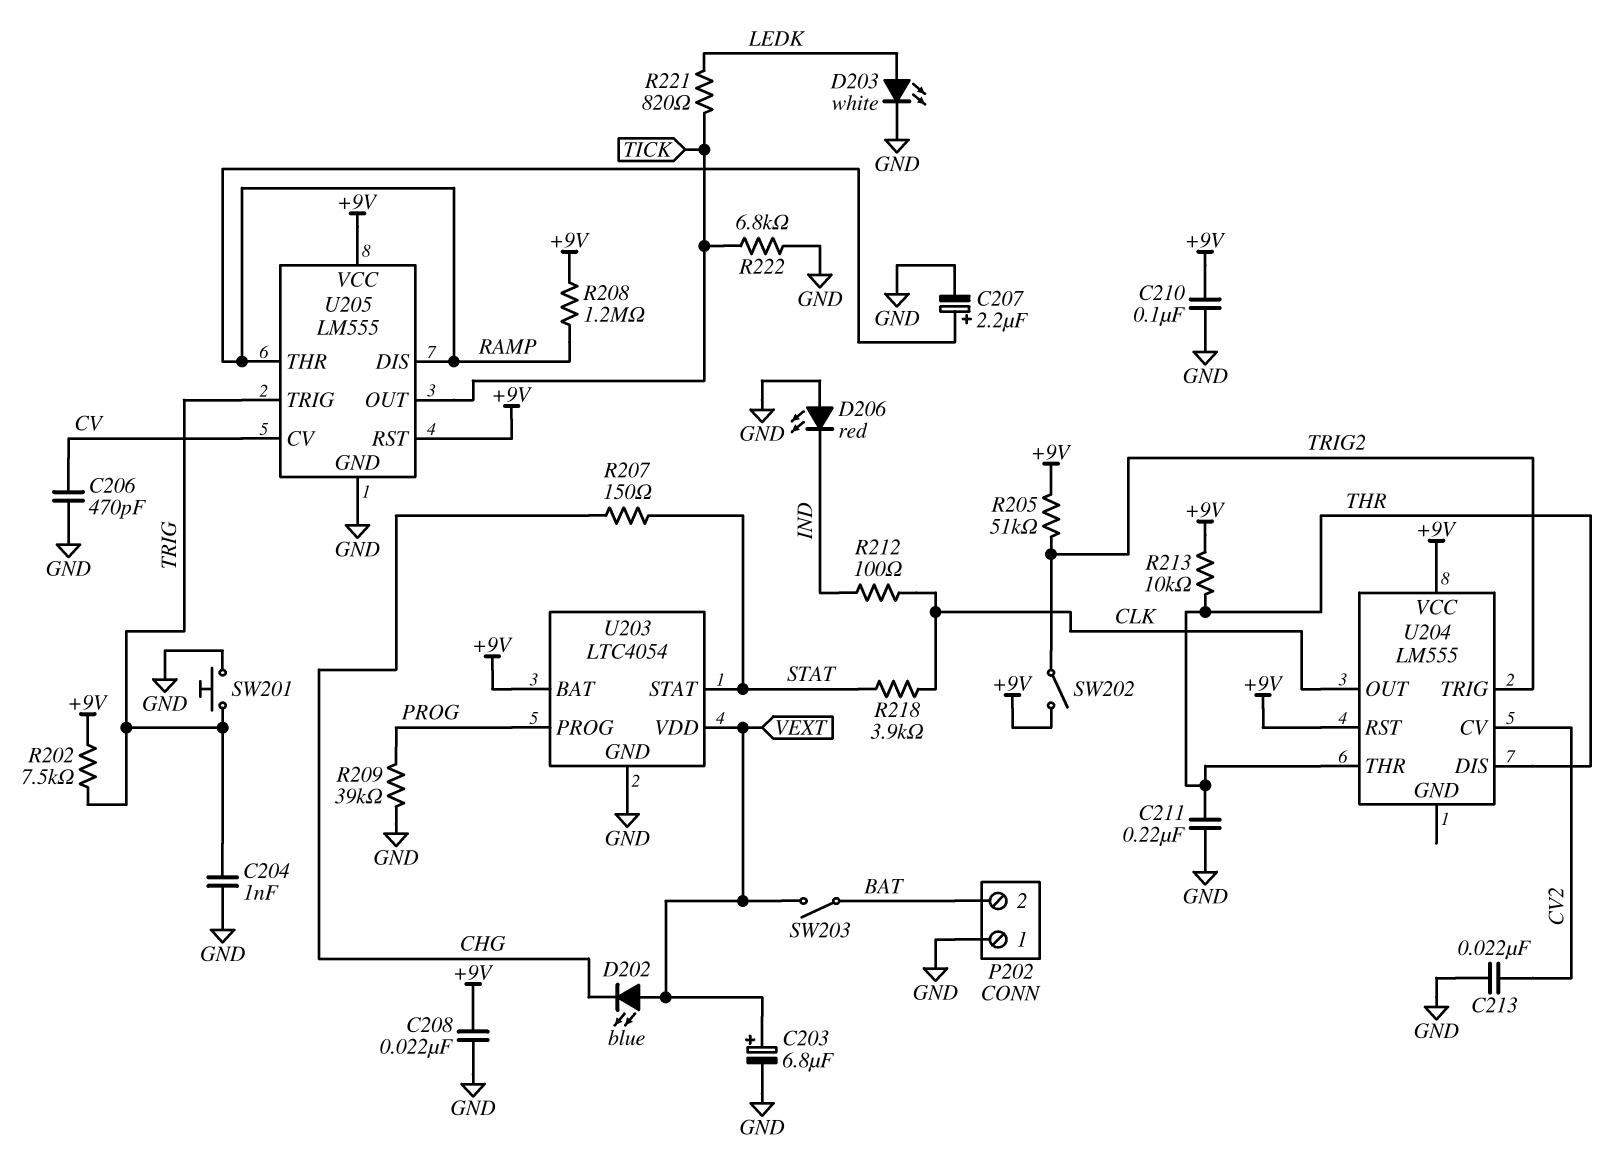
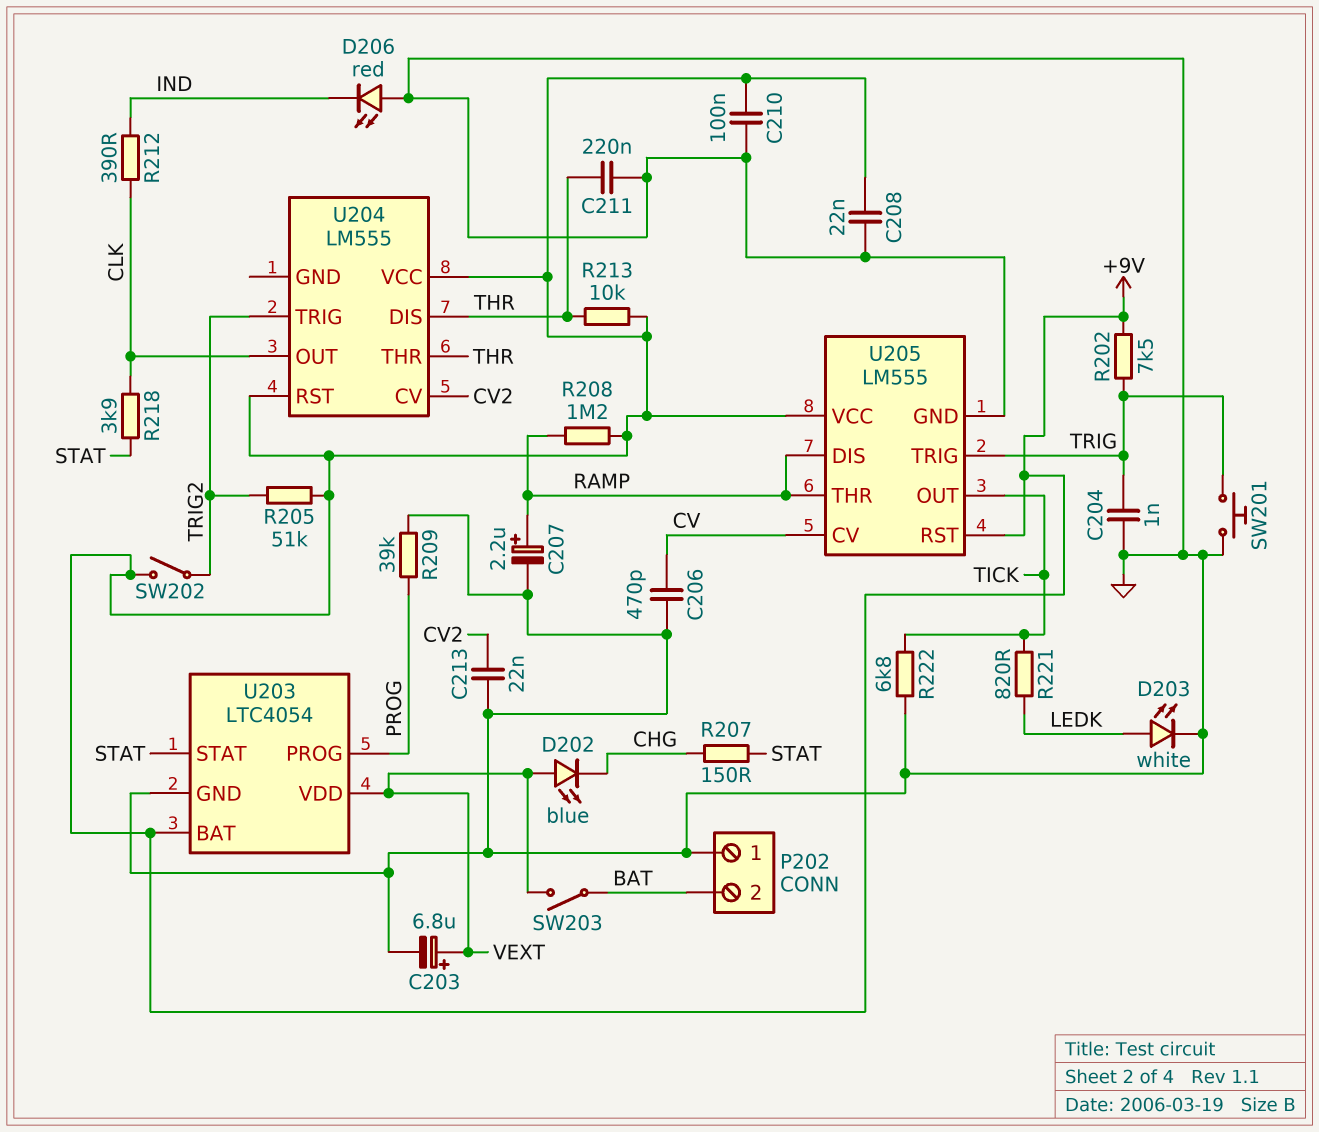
R212: 100 (CLK, IND) -> 390 (CLK, IND)

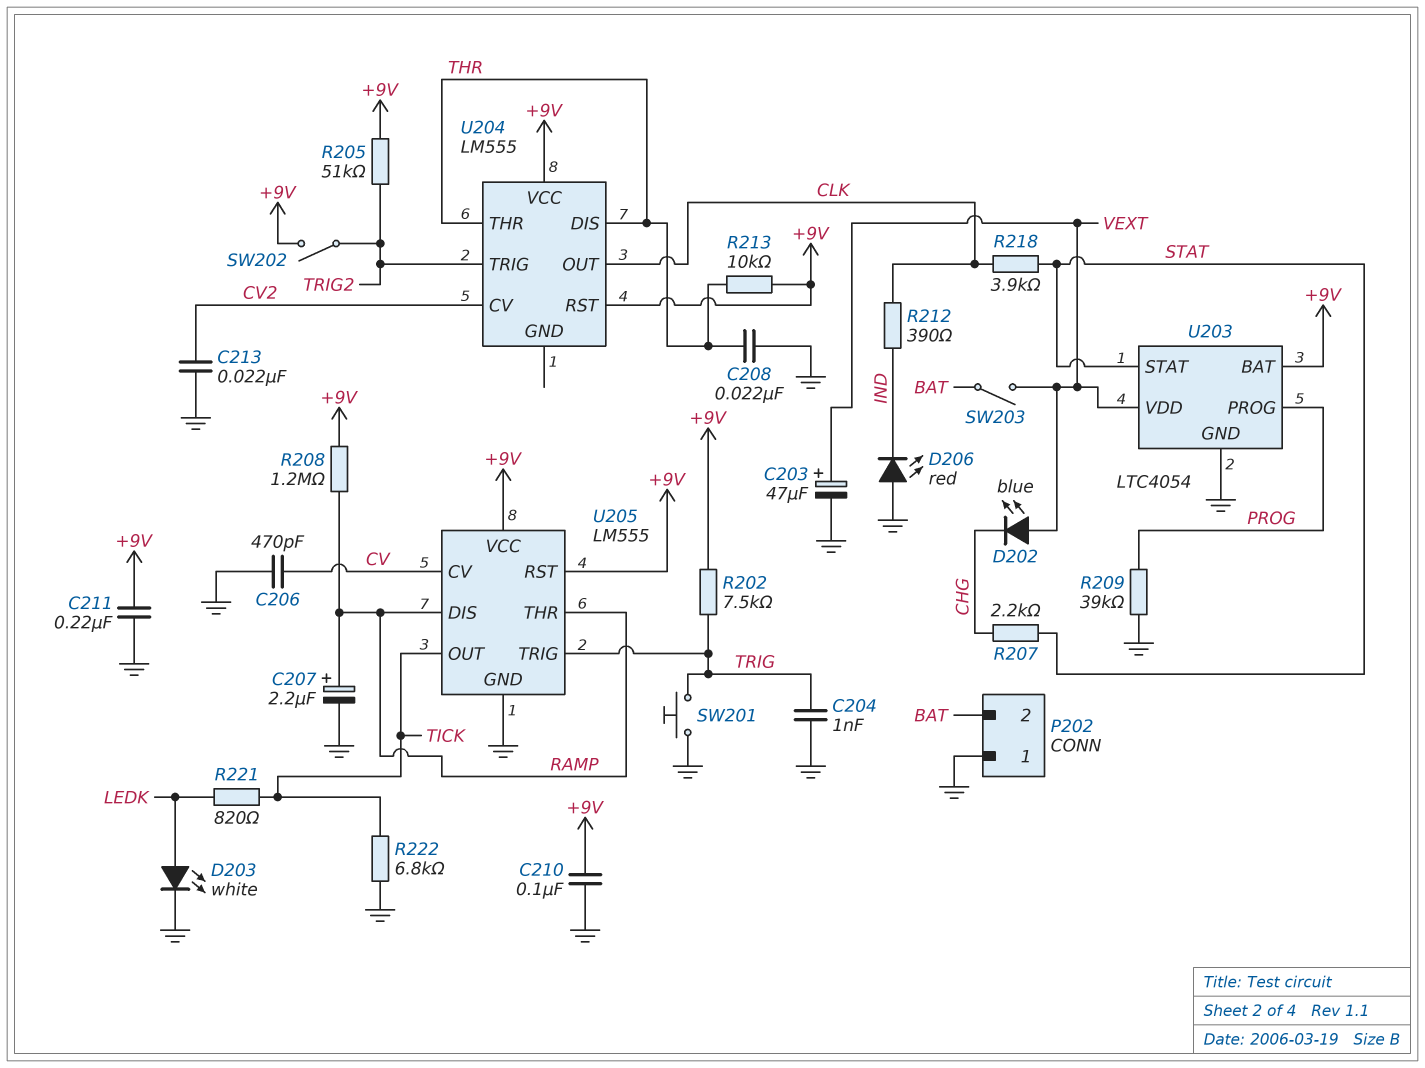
C203: 6.8uF (plus VEXT, minus GND) -> 47uF (plus VEXT, minus GND)
C208: 22nF (+9V, GND) -> 22nF (GND, THR)
C211: 220nF (GND, THR) -> 220nF (+9V, GND)
R207: 150 (CHG, STAT) -> 2.2k (CHG, STAT)

